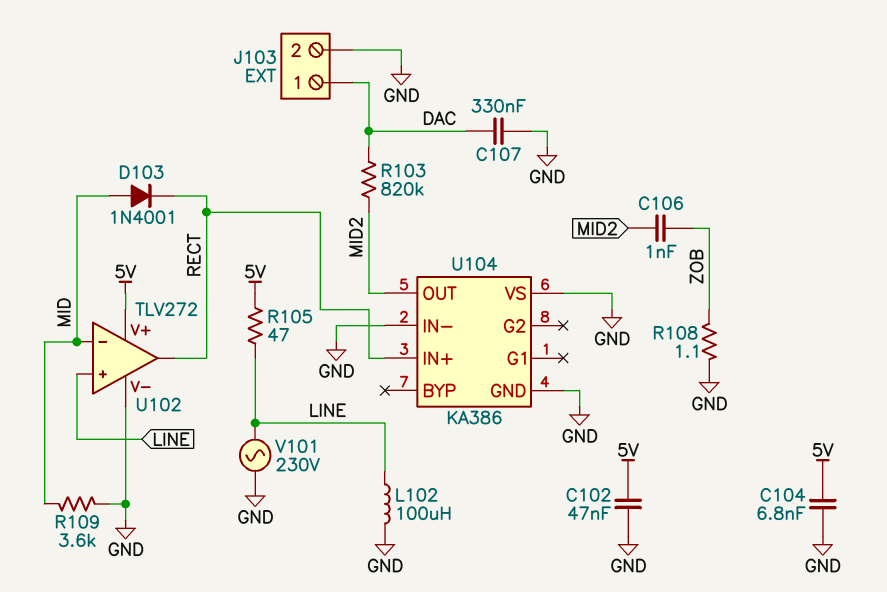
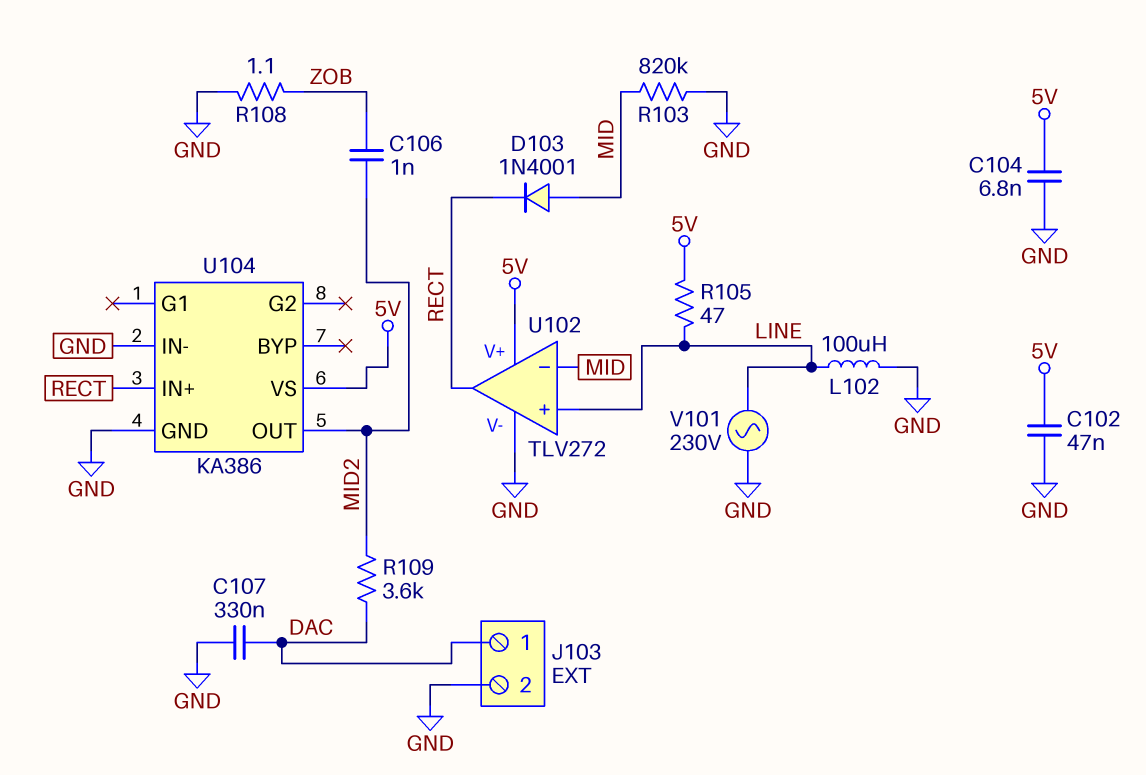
R103: 820k (DAC, MID2) -> 820k (GND, MID)
R109: 3.6k (GND, MID) -> 3.6k (DAC, MID2)
U104 pin VS: GND -> 5V

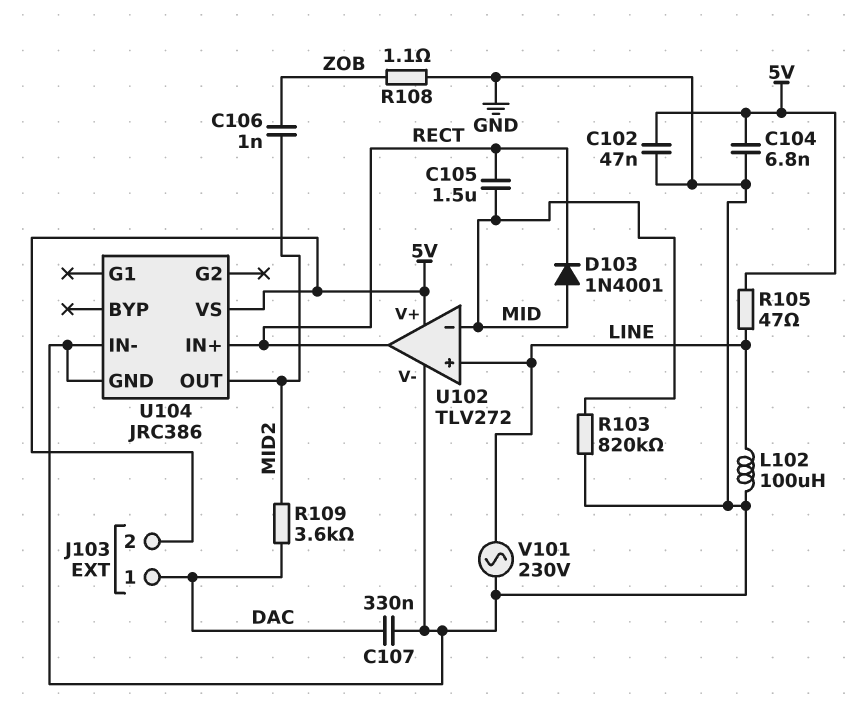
C105: none -> 1.5uF (MID, RECT)
J103 pin 2: GND -> 5V
U104: KA386 -> JRC386

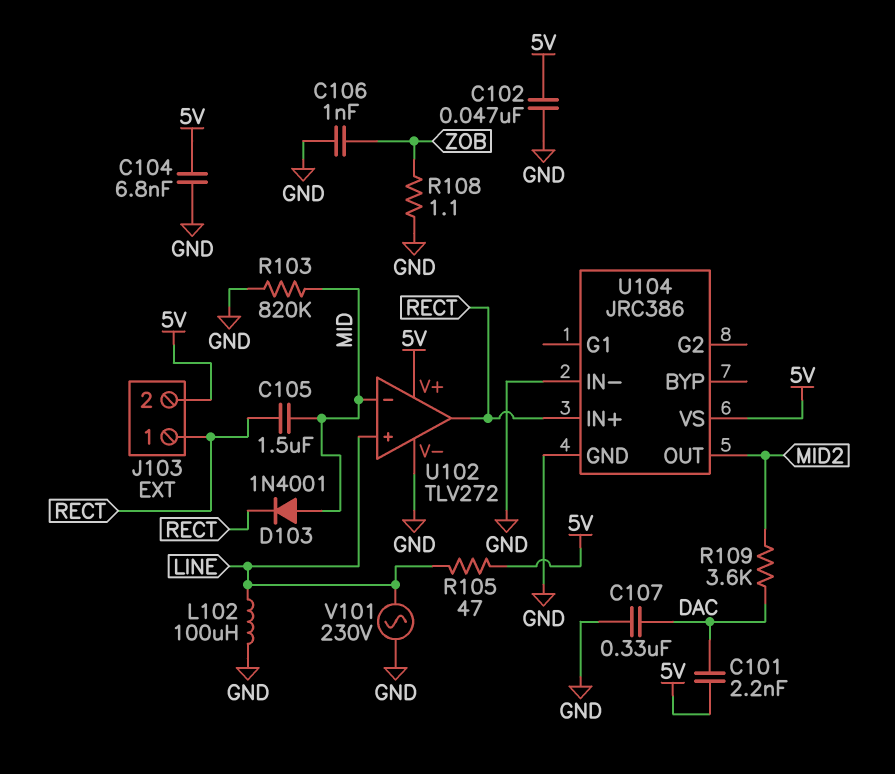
C101: none -> 2.2nF (5V, DAC)
C106: 1nF (MID2, ZOB) -> 1nF (GND, ZOB)
J103 pin 1: DAC -> RECT

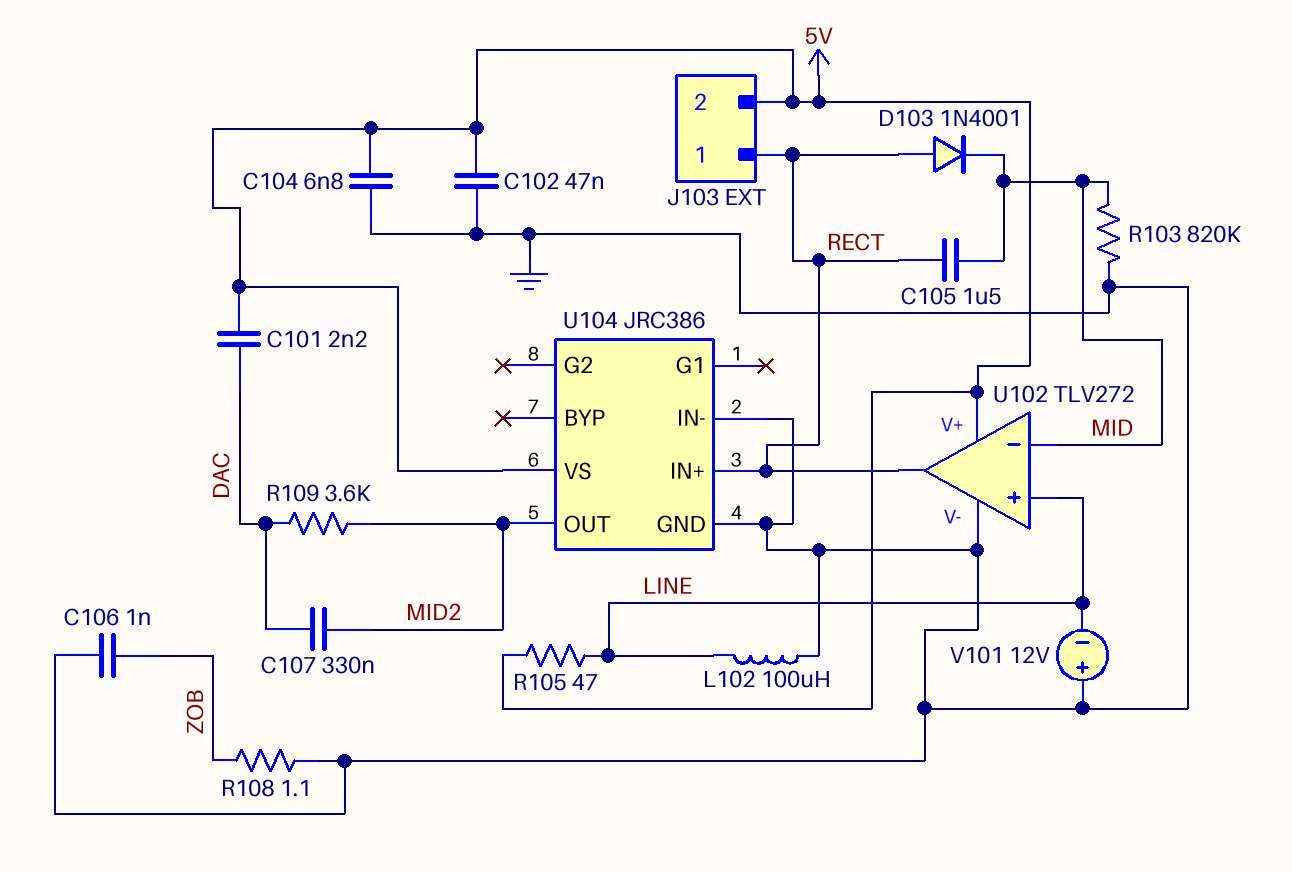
C107: 330nF (DAC, GND) -> 330nF (DAC, MID2)
D103: diode 1N4001 (A MID, K RECT) -> diode 1N4001 (A RECT, K MID)
V101: AC 230V (GND, LINE) -> 12V (plus GND, minus LINE)

